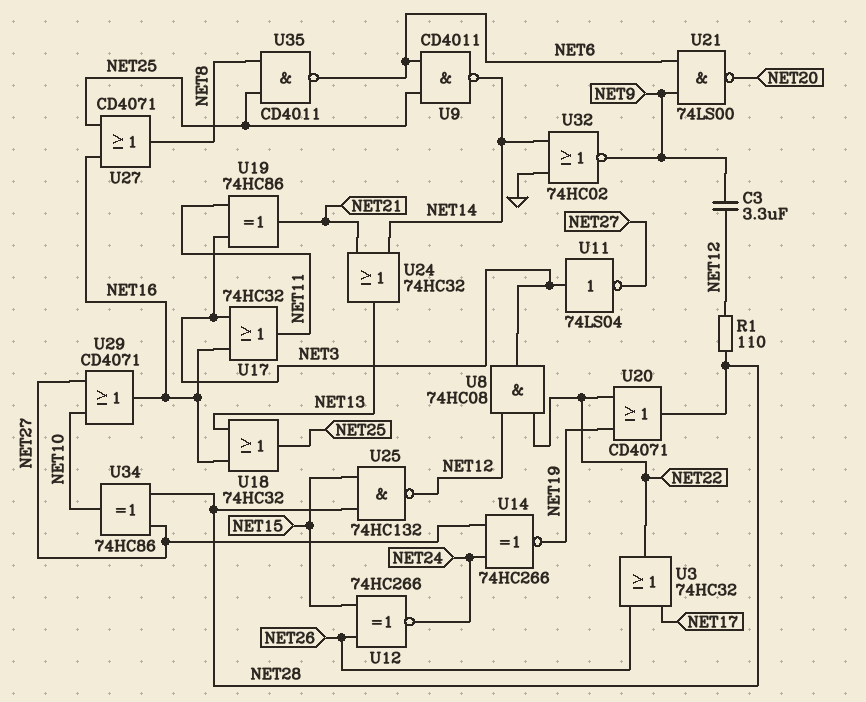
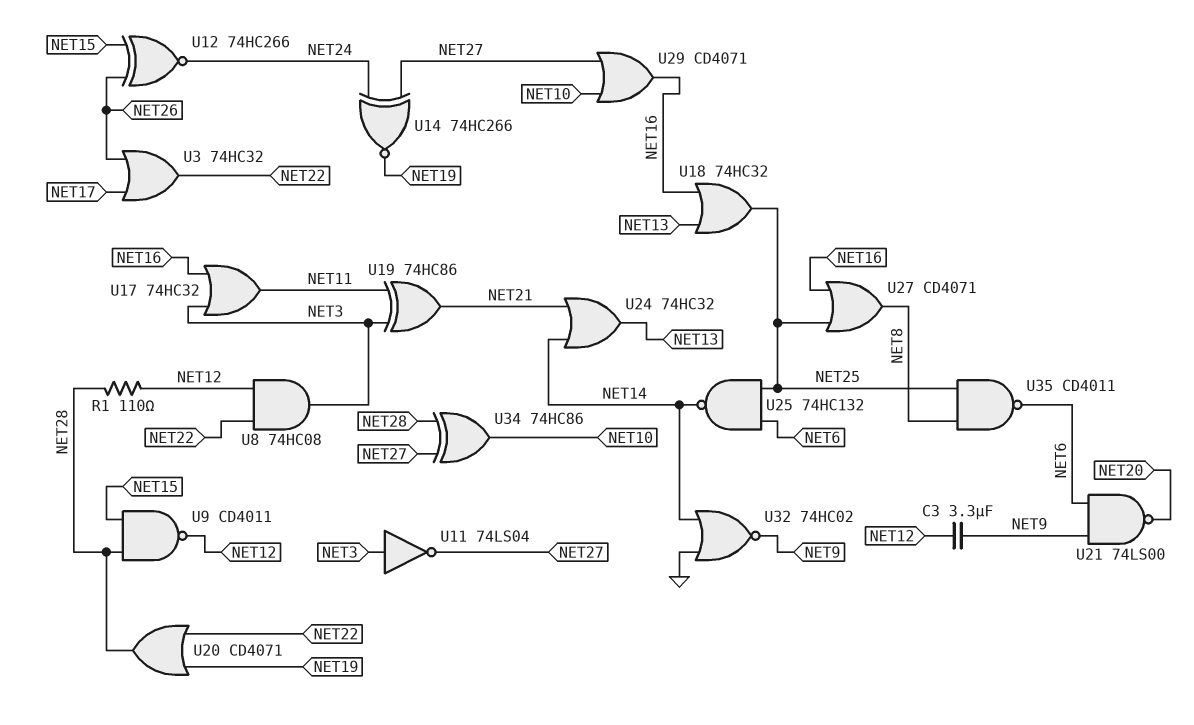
U9: NAND CD4011 (in NET6, in NET25, out NET14) -> NAND CD4011 (in NET15, in NET28, out NET12)
U25: NAND 74HC132 (in NET15, in NET28, out NET12) -> NAND 74HC132 (in NET6, in NET25, out NET14)

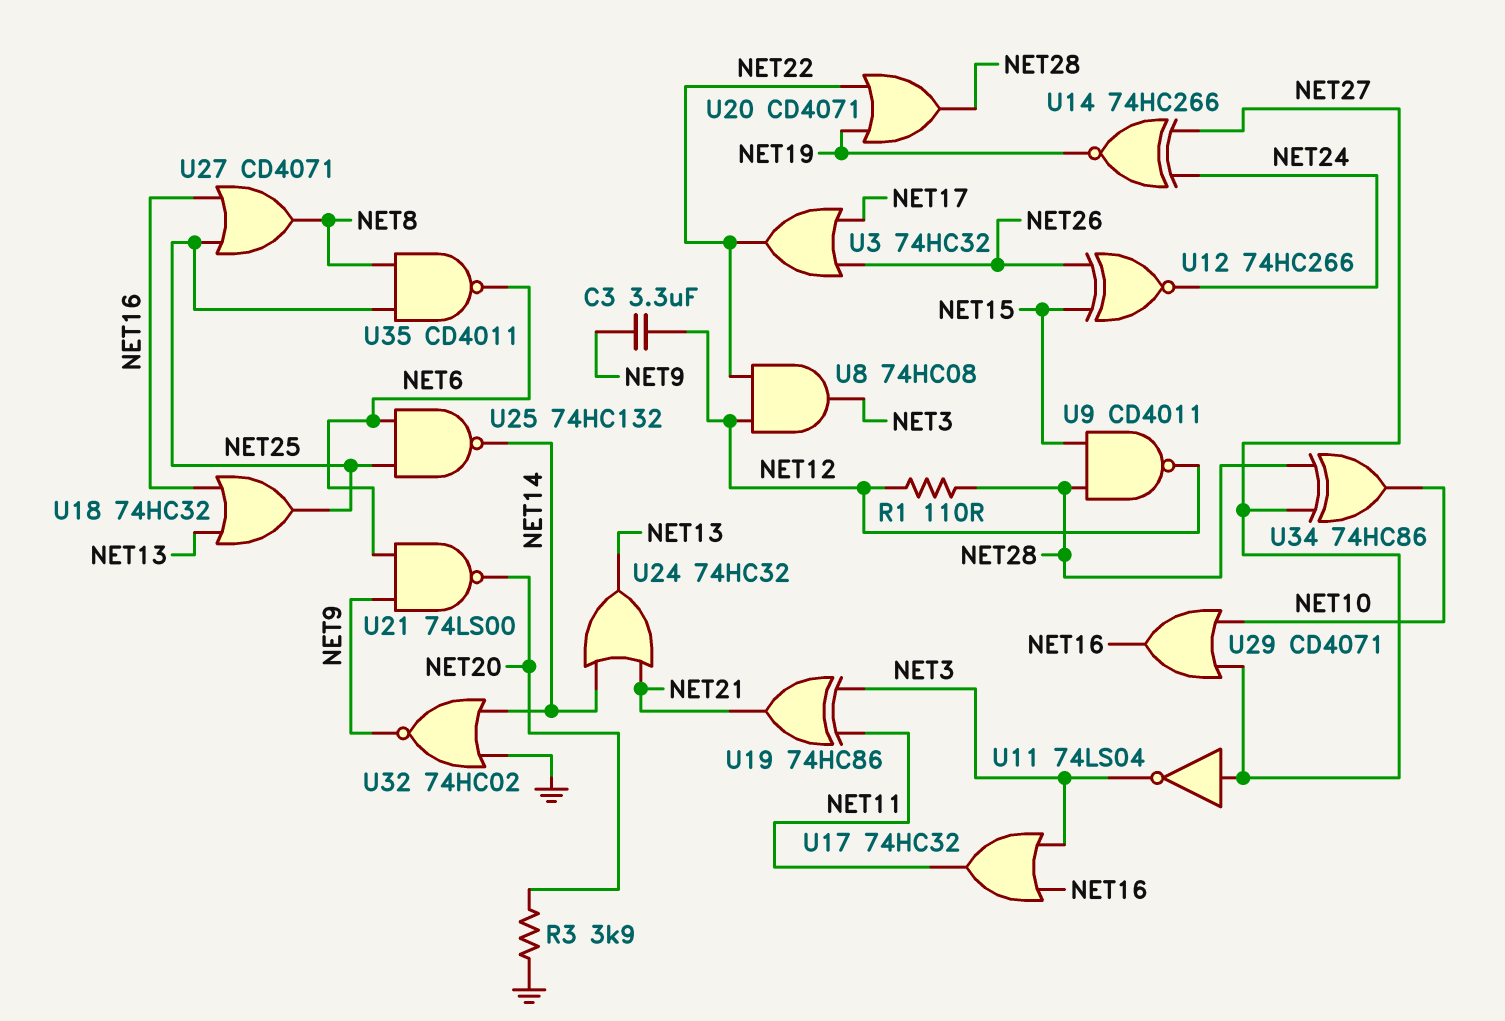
R3: none -> 3.9k (GND, NET20)
U11: NOT 74LS04 (in NET3, out NET27) -> NOT 74LS04 (in NET27, out NET3)

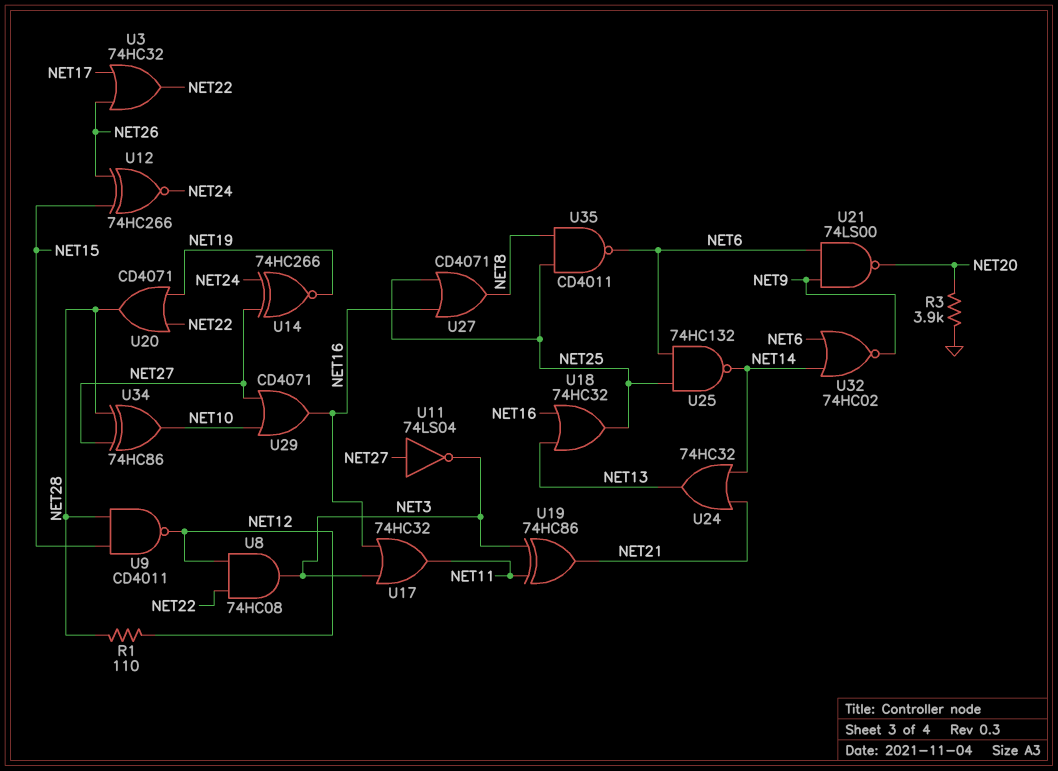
C3: 3.3uF (NET9, NET12) -> none
U32: NOR 74HC02 (in GND, in NET14, out NET9) -> NOR 74HC02 (in NET6, in NET14, out NET9)

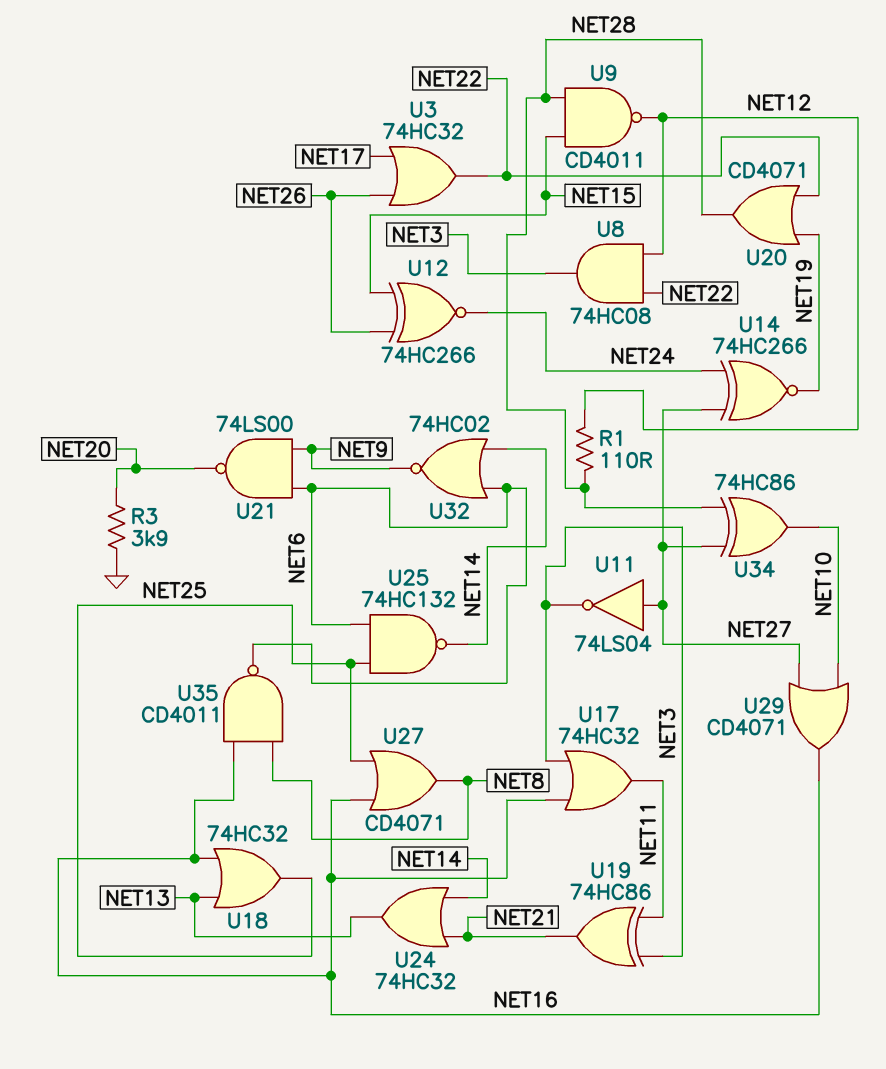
U35: NAND CD4011 (in NET8, in NET25, out NET6) -> NAND CD4011 (in NET8, in NET16, out NET6)

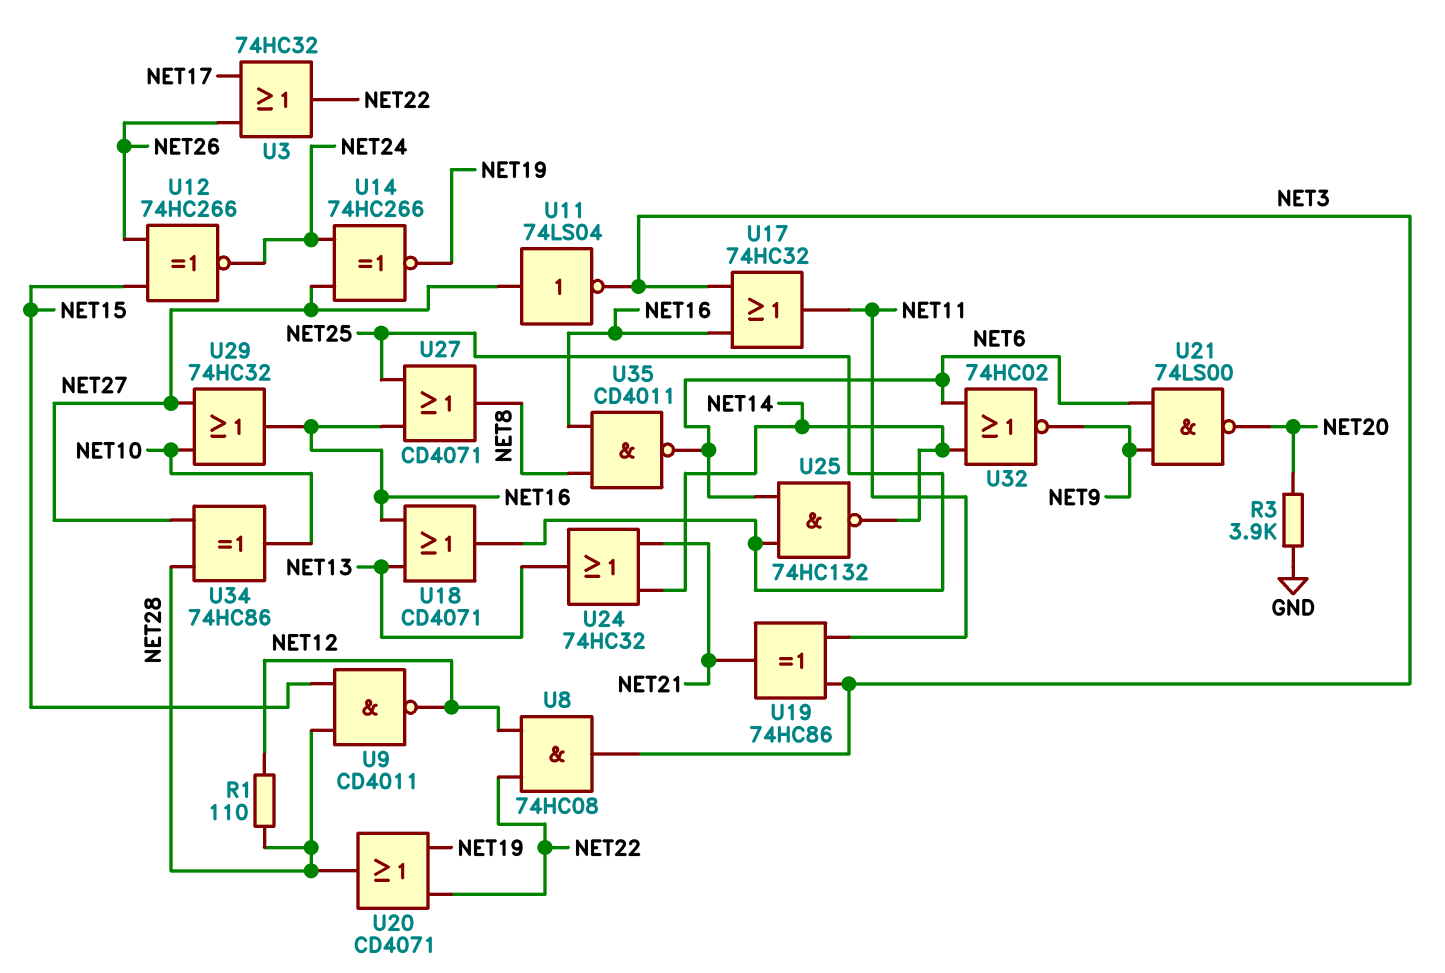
U18: OR 74HC32 (in NET13, in NET16, out NET25) -> OR CD4071 (in NET13, in NET16, out NET25)
U29: OR CD4071 (in NET10, in NET27, out NET16) -> OR 74HC32 (in NET10, in NET27, out NET16)

